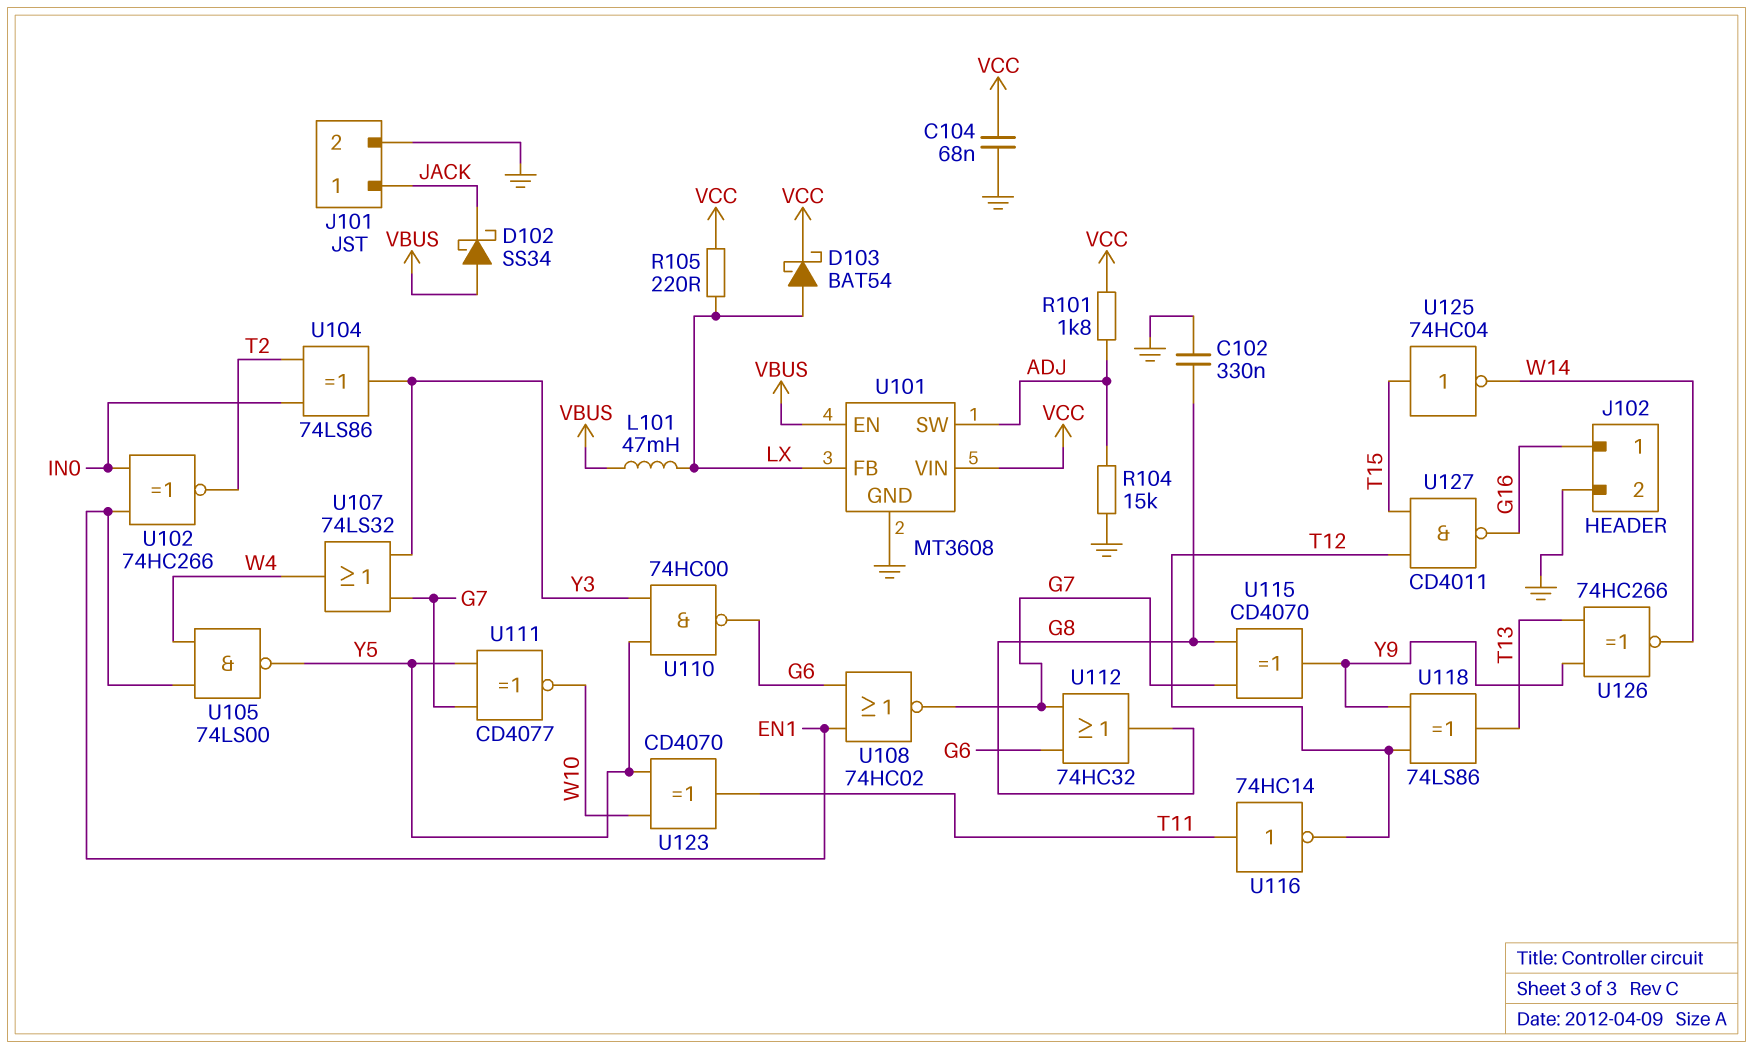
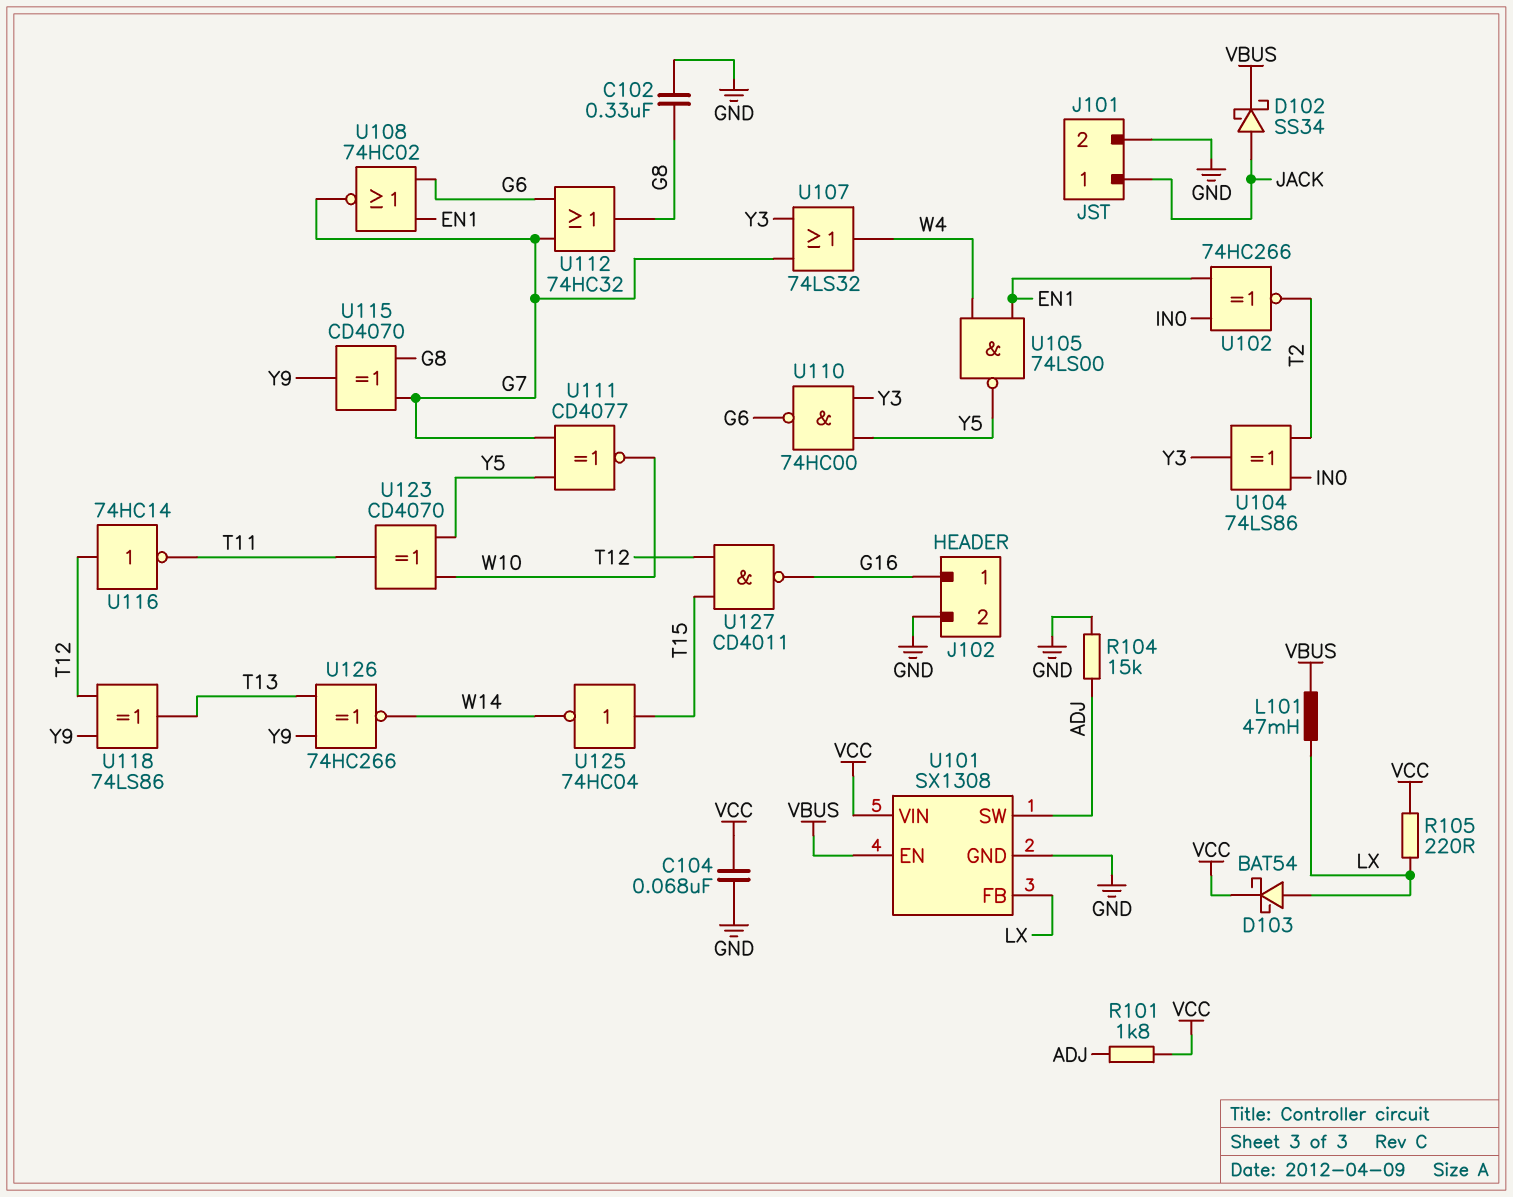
D102: schottky SS34 (A VBUS, K JACK) -> schottky SS34 (A JACK, K VBUS)
U101: MT3608 -> SX1308
U116: NOT 74HC14 (in T11, out T12) -> NOT 74HC14 (in T12, out T11)

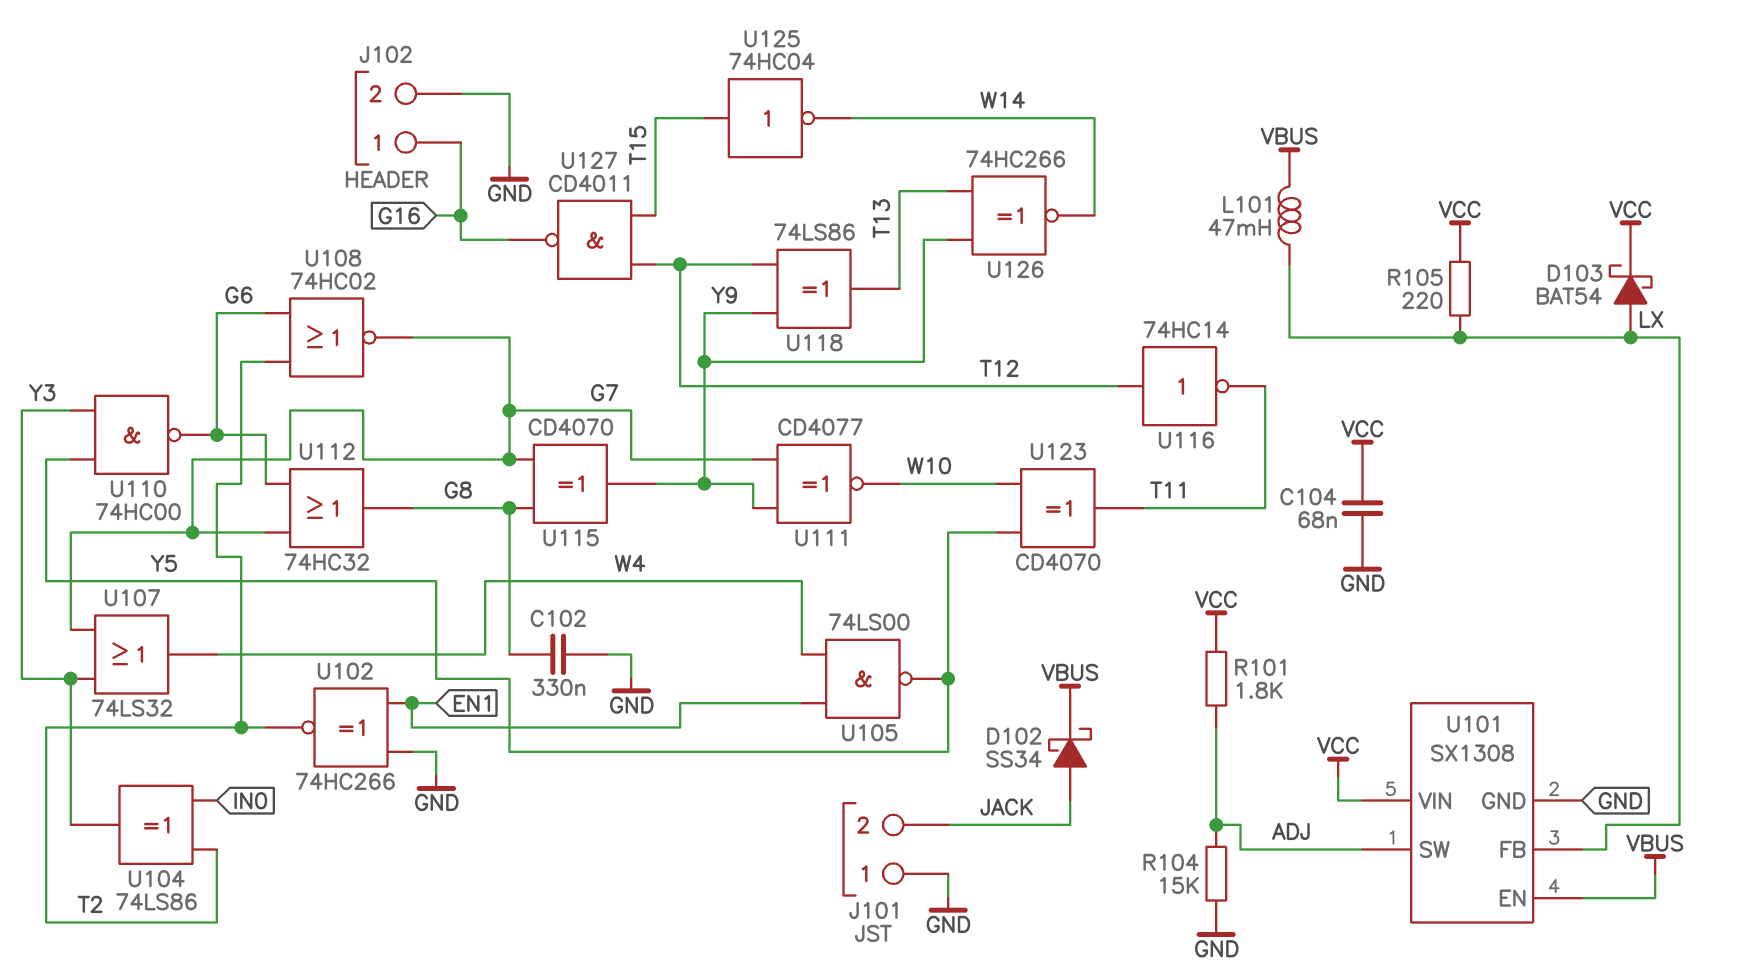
J101 pin 1: JACK -> GND
J101 pin 2: GND -> JACK
U102: XNOR 74HC266 (in EN1, in IN0, out T2) -> XNOR 74HC266 (in EN1, in GND, out T2)
U108: NOR 74HC02 (in EN1, in G6, out G7) -> NOR 74HC02 (in G6, in T2, out G7)
U111: XNOR CD4077 (in G7, in Y5, out W10) -> XNOR CD4077 (in G7, in Y9, out W10)

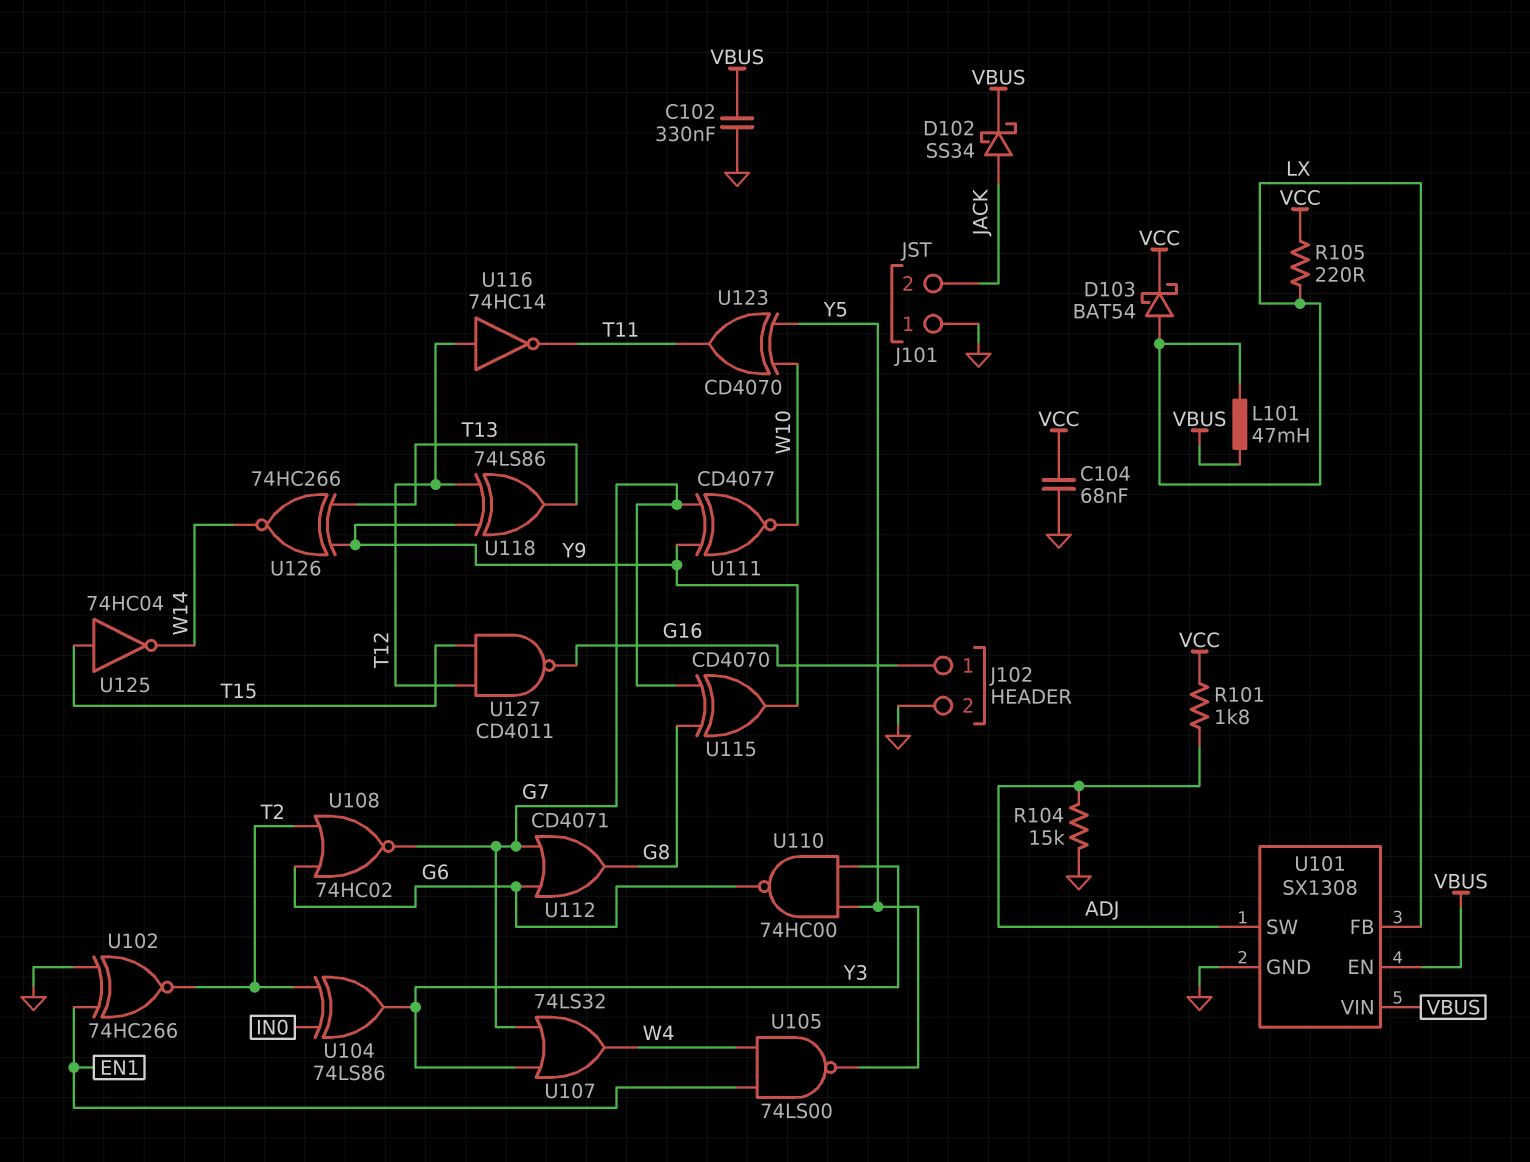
C102: 330nF (G8, GND) -> 330nF (GND, VBUS)
U101 pin VIN: VCC -> VBUS
U112: OR 74HC32 (in G6, in G7, out G8) -> OR CD4071 (in G6, in G7, out G8)

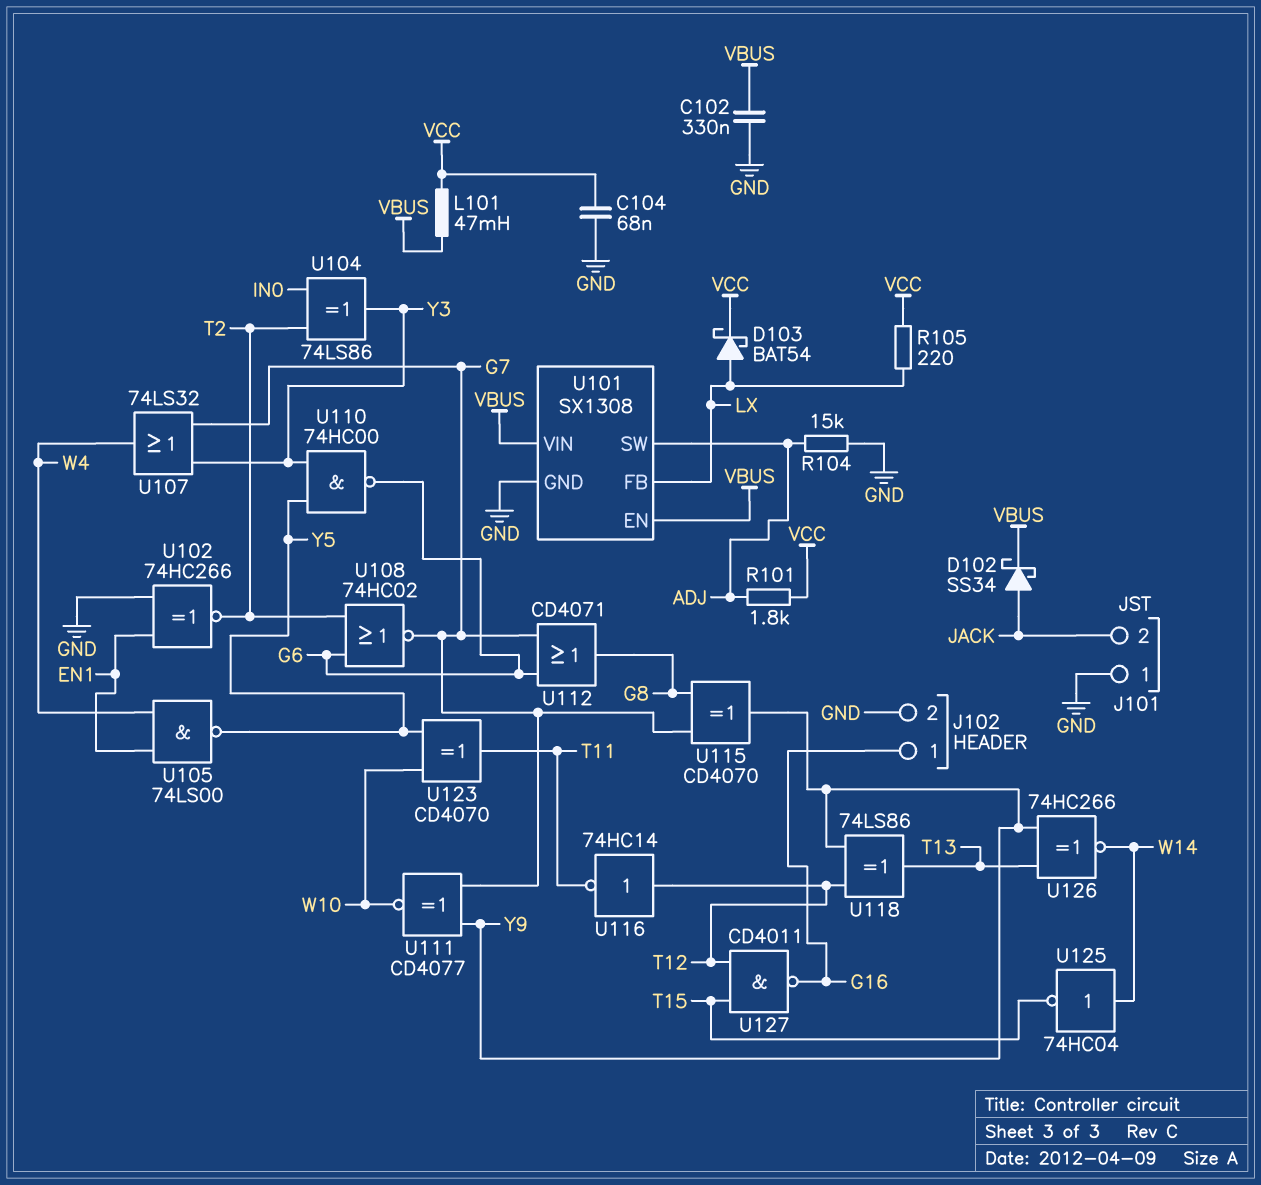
L101: 47mH (LX, VBUS) -> 47mH (VBUS, VCC)
U125: NOT 74HC04 (in T15, out W14) -> NOT 74HC04 (in W14, out T15)

